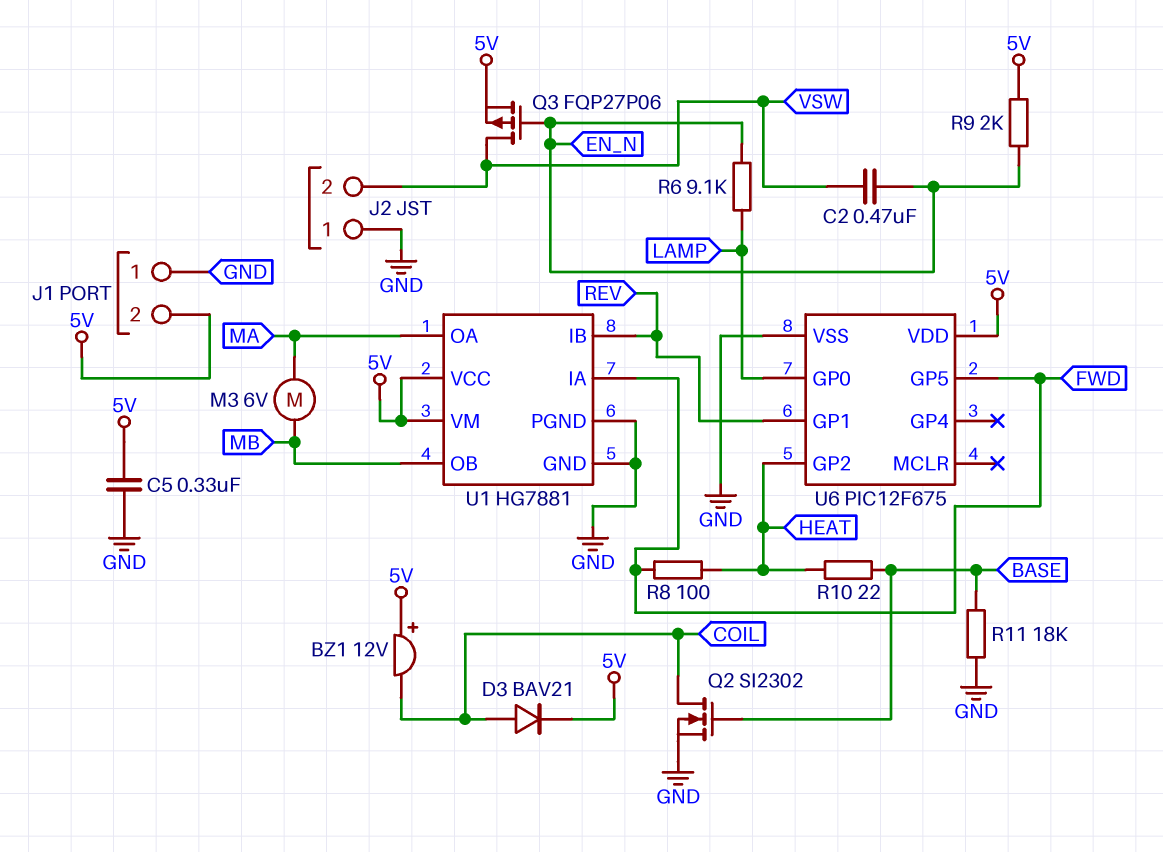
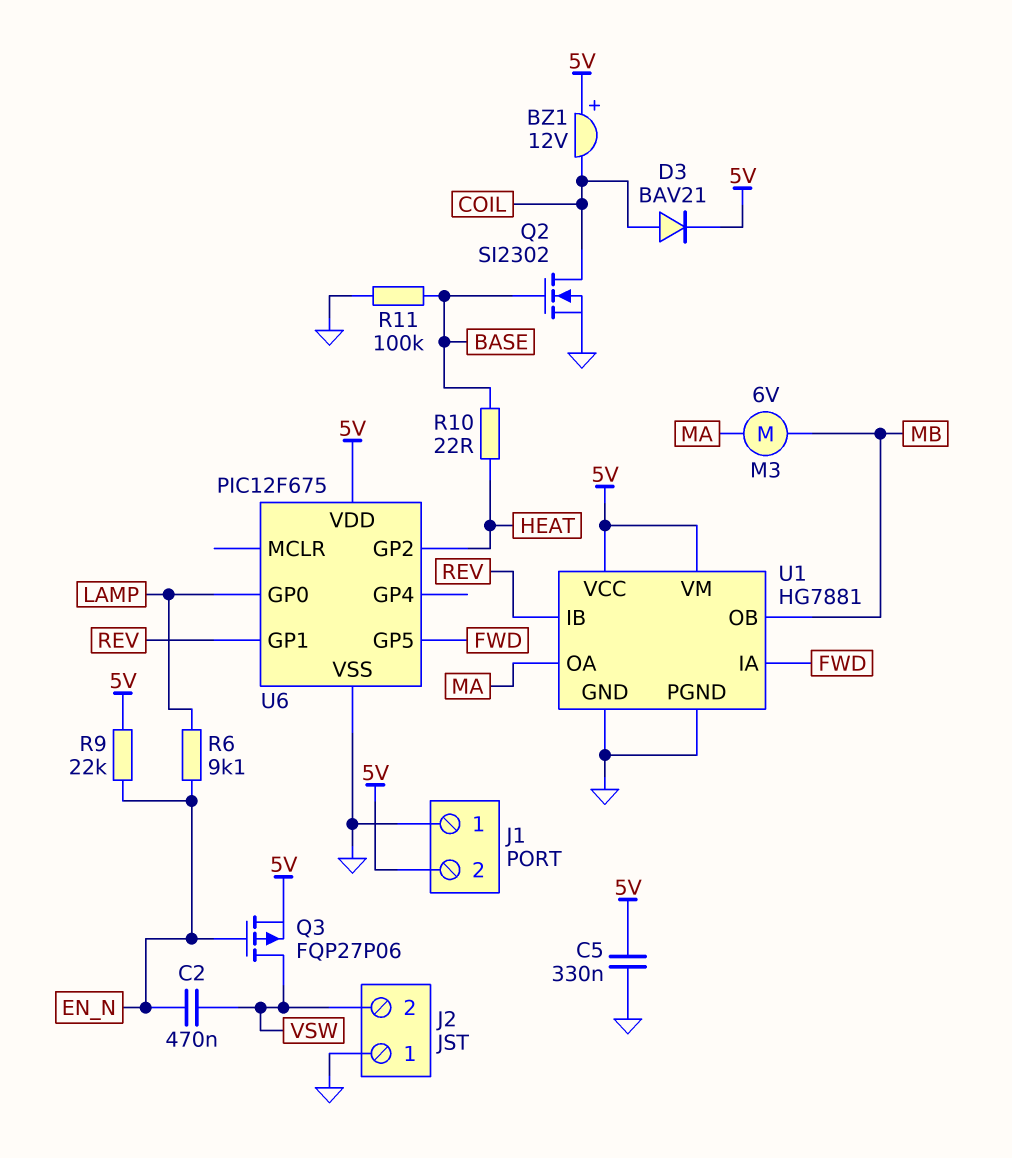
R8: 100 (FWD, HEAT) -> none
R9: 2k (5V, EN_N) -> 22k (5V, EN_N)
R11: 18k (BASE, GND) -> 100k (BASE, GND)

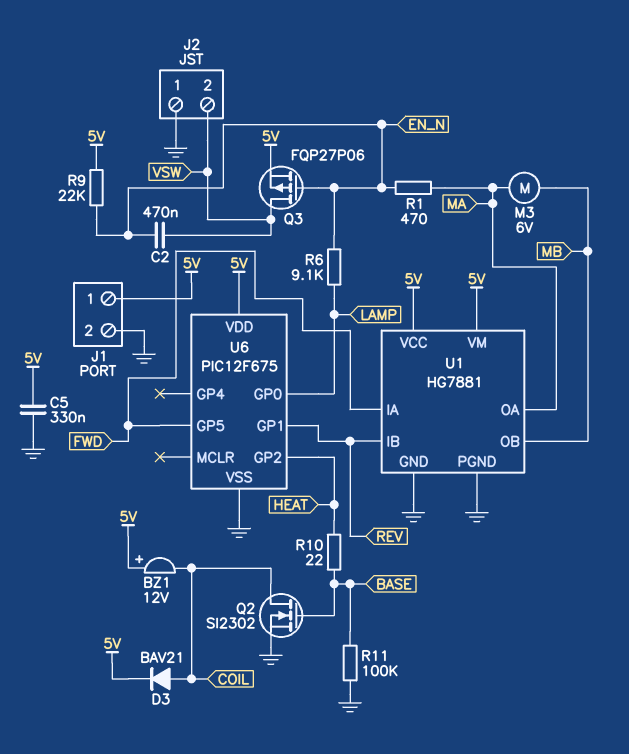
J1 pin 1: GND -> 5V
J1 pin 2: 5V -> GND
R1: none -> 470 (EN_N, MA)

